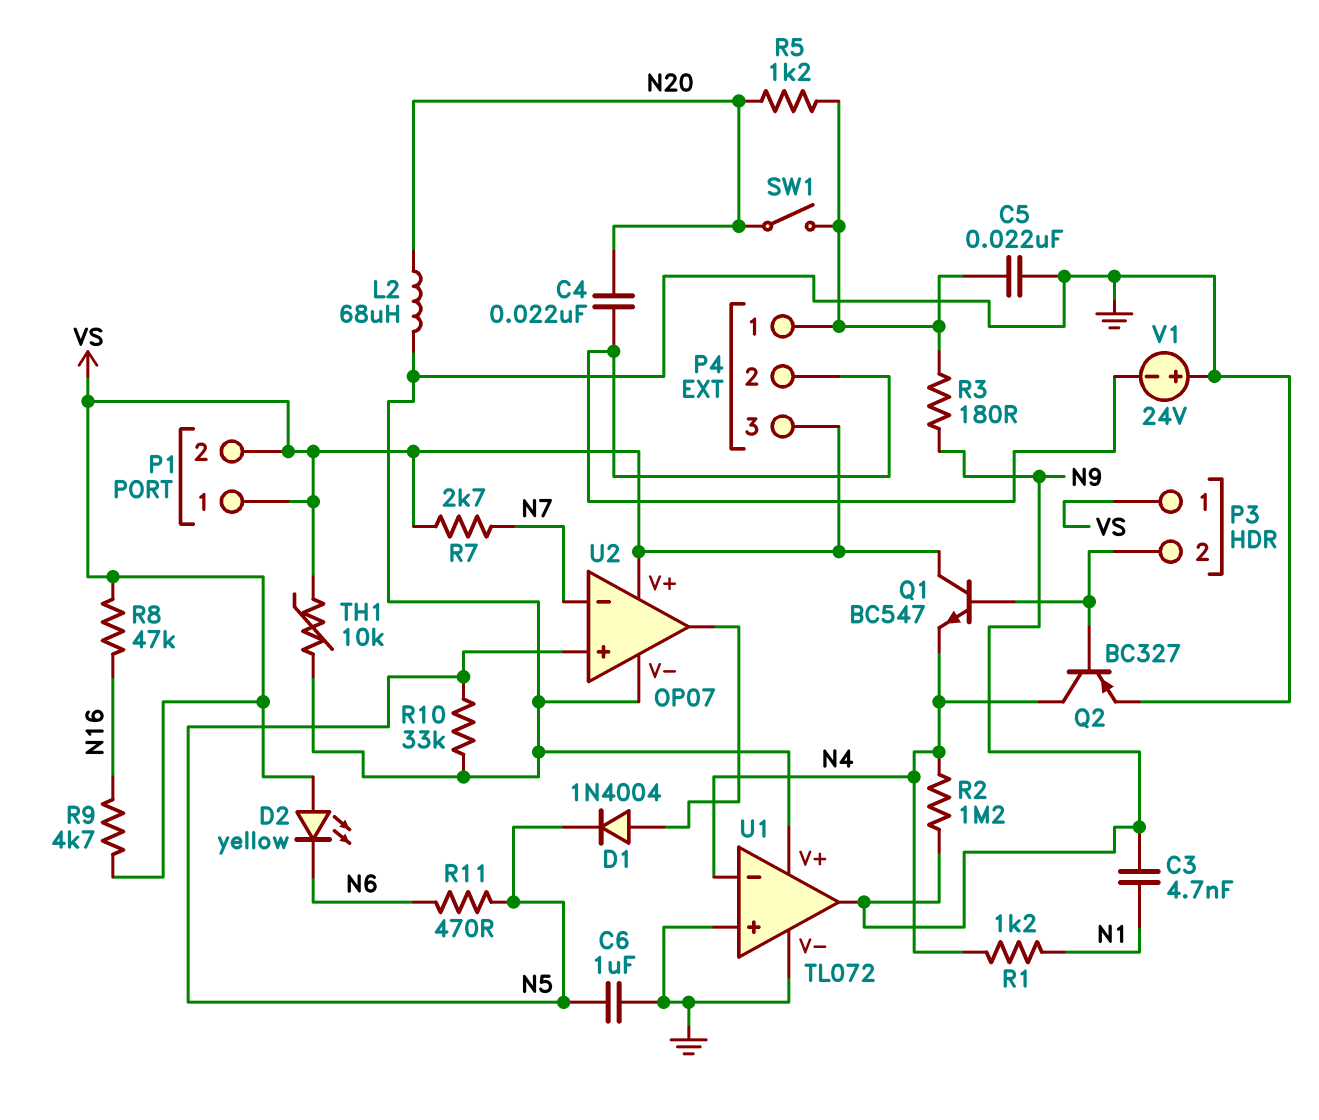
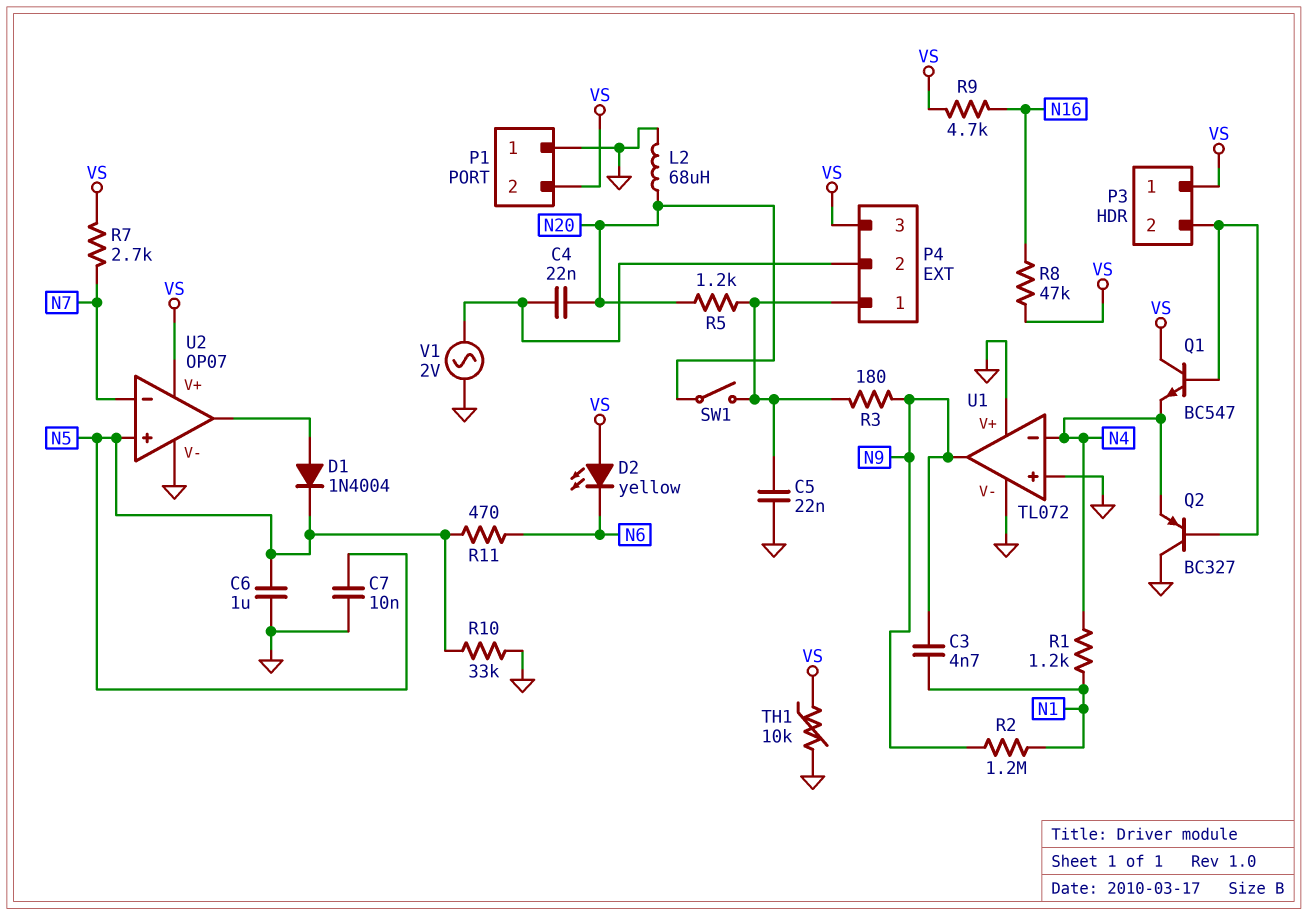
C7: none -> 10nF (GND, N5)
P1 pin 1: VS -> GND
Q2: PNP BC327 (B P3/2, C N4, E GND) -> PNP BC327 (B P3/2, C GND, E N4)
R2: 1.2M (N4, N9) -> 1.2M (N1, N9)
V1: 24V (plus GND, minus P4/2) -> AC 2V (GND, P4/2)

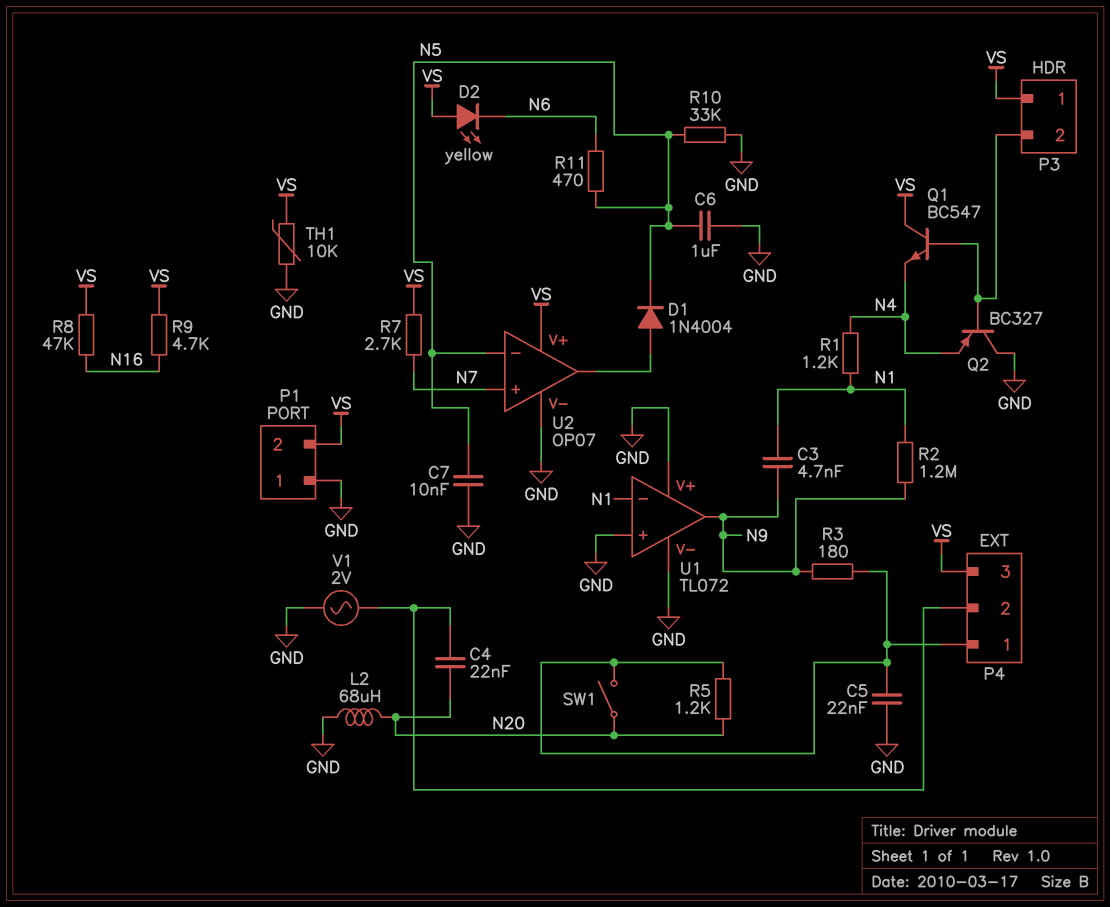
U1 pin in-: N4 -> N1
U2 pin in+: N5 -> N7
U2 pin in-: N7 -> N5

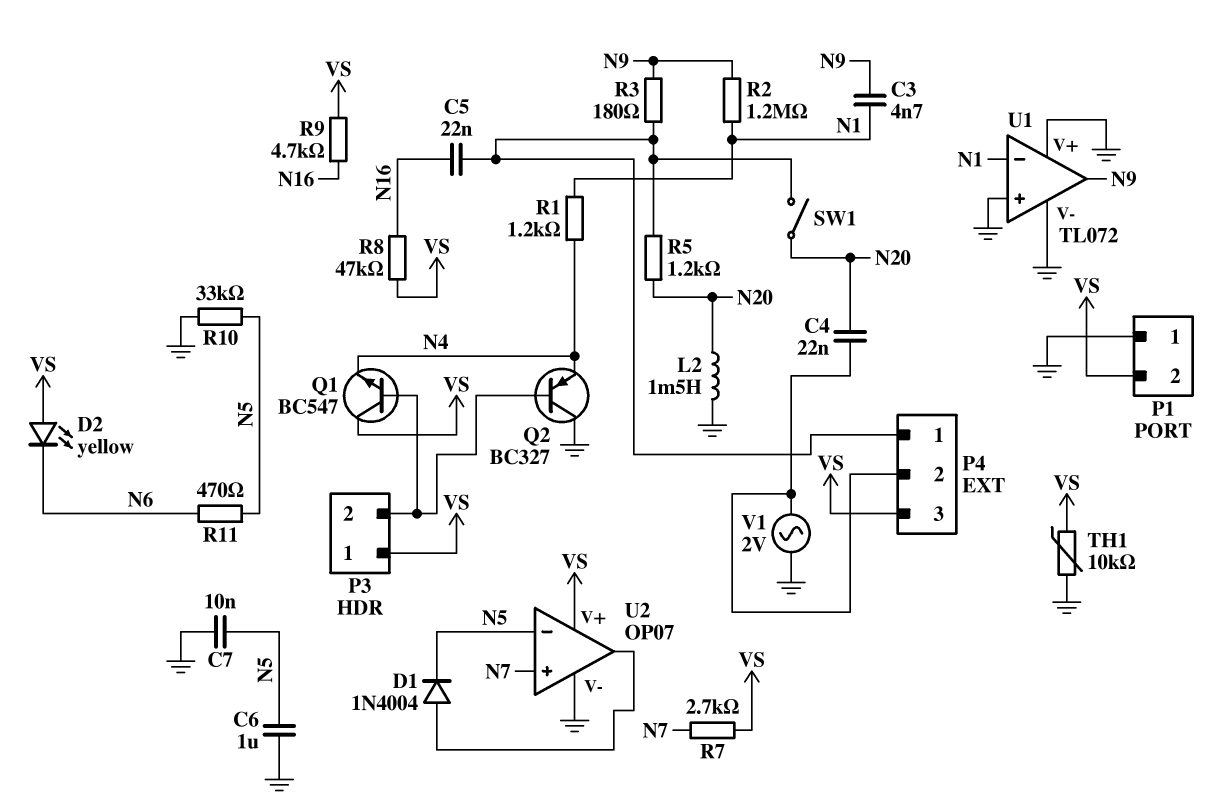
C5: 22nF (GND, P4/1) -> 22nF (N16, P4/1)
L2: 68uH (GND, N20) -> 1.5mH (GND, N20)

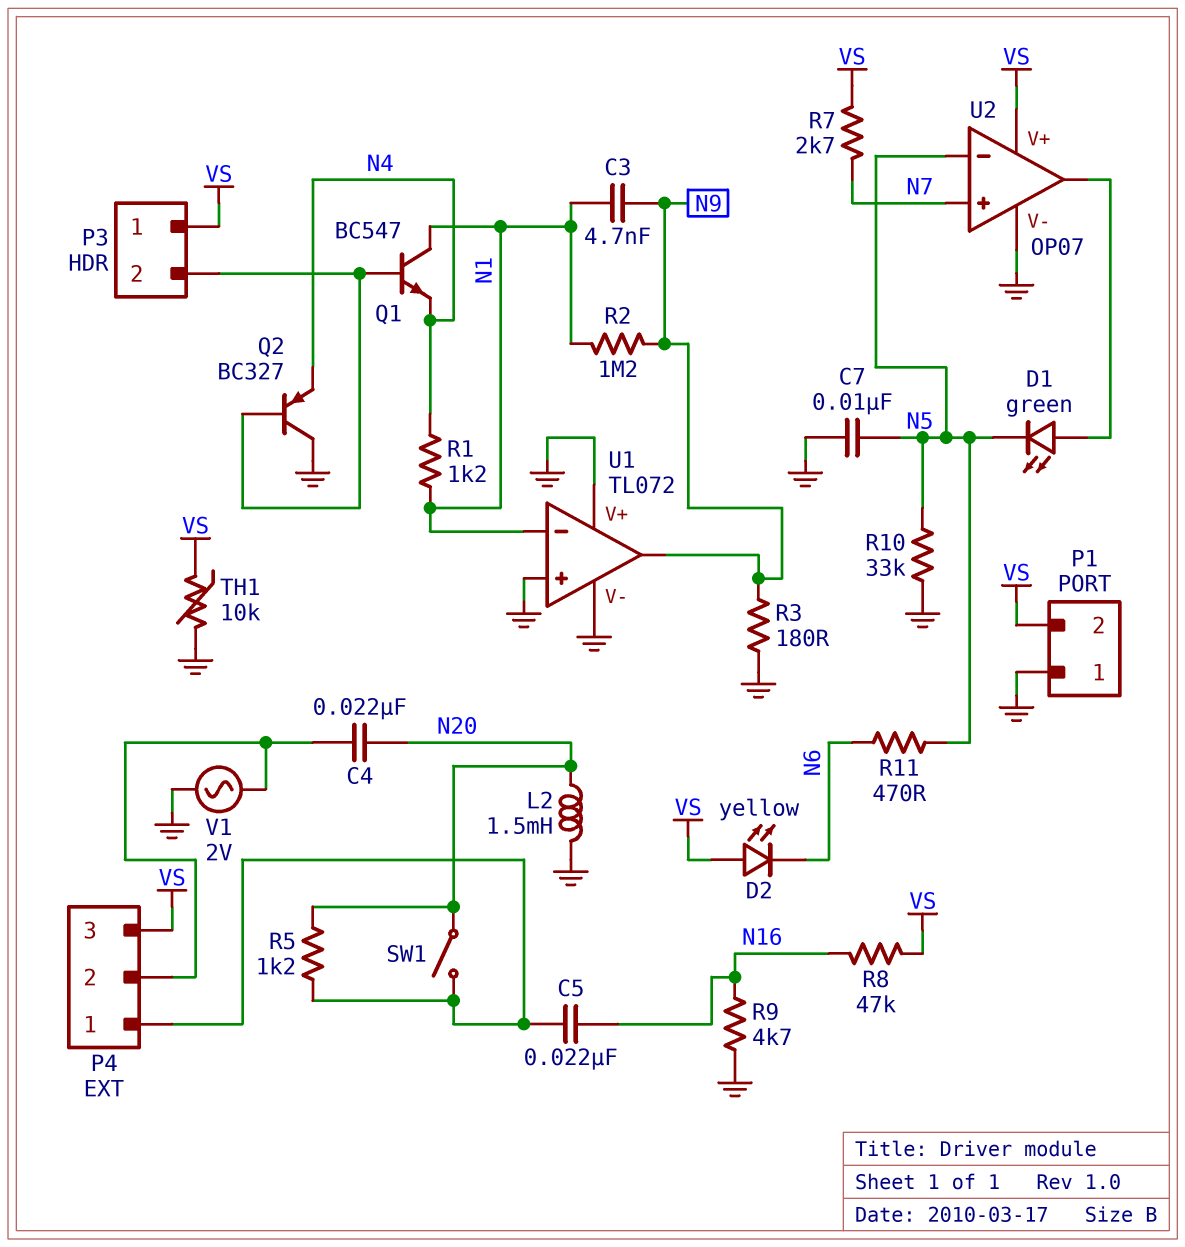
C6: 1uF (GND, N5) -> none
D1: diode 1N4004 (A U2/out, K N5) -> LED green (A U2/out, K N5)
Q1: NPN BC547 (B P3/2, C VS, E N4) -> NPN BC547 (B P3/2, C N1, E N4)
R3: 180 (N9, P4/1) -> 180 (GND, N9)
R9: 4.7k (N16, VS) -> 4.7k (GND, N16)

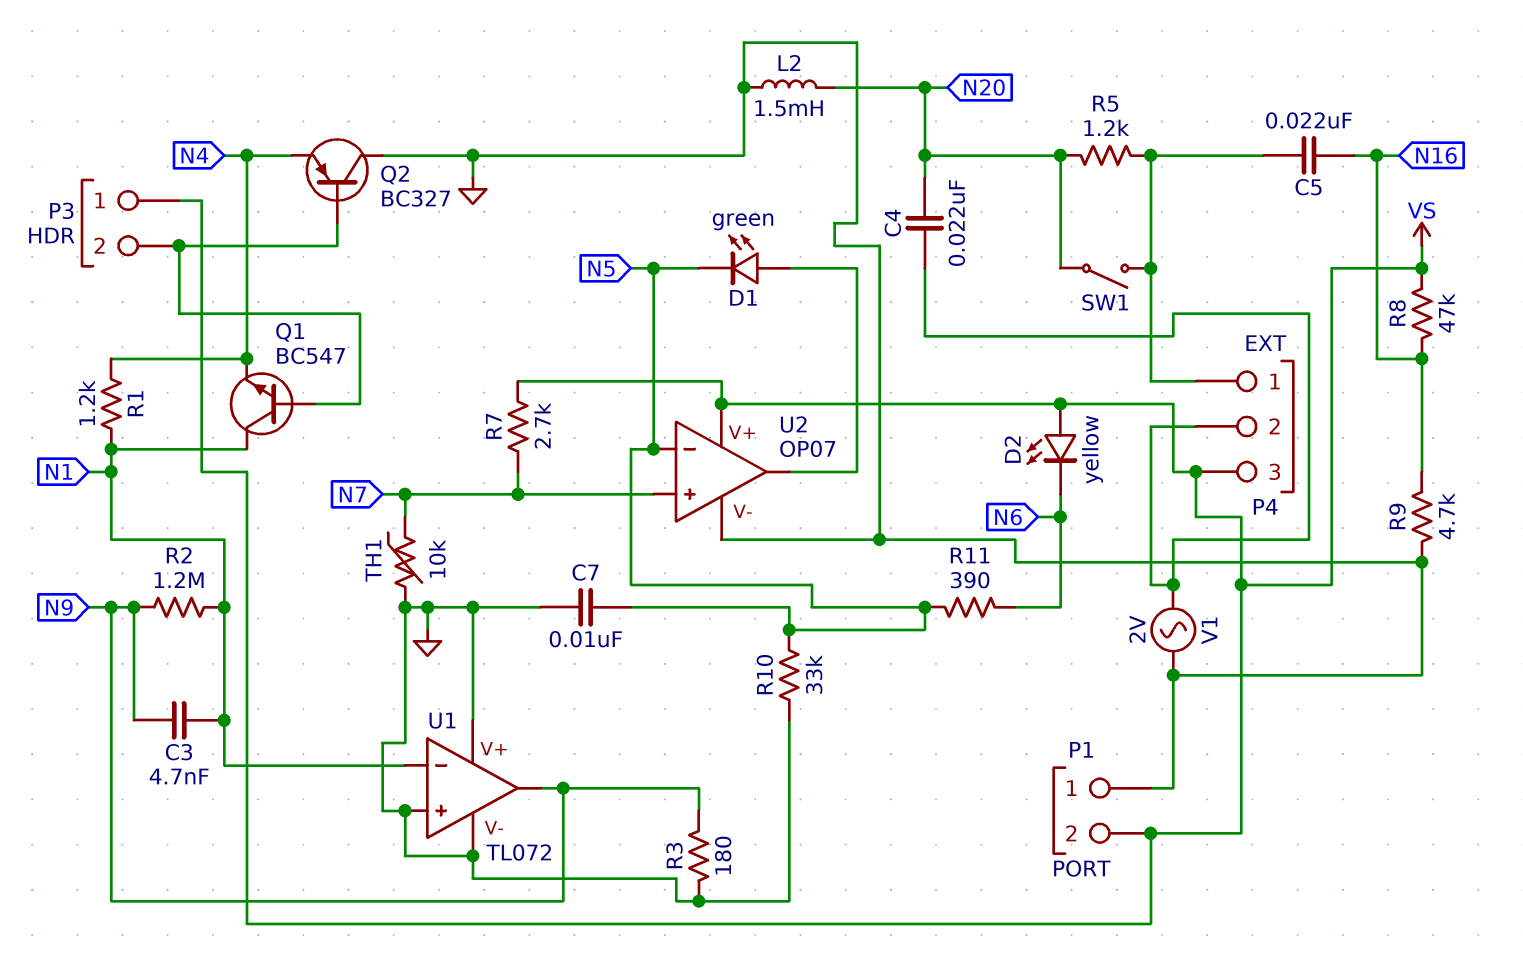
R11: 470 (N5, N6) -> 390 (N5, N6)
TH1: 10k (GND, VS) -> 10k (GND, N7)

